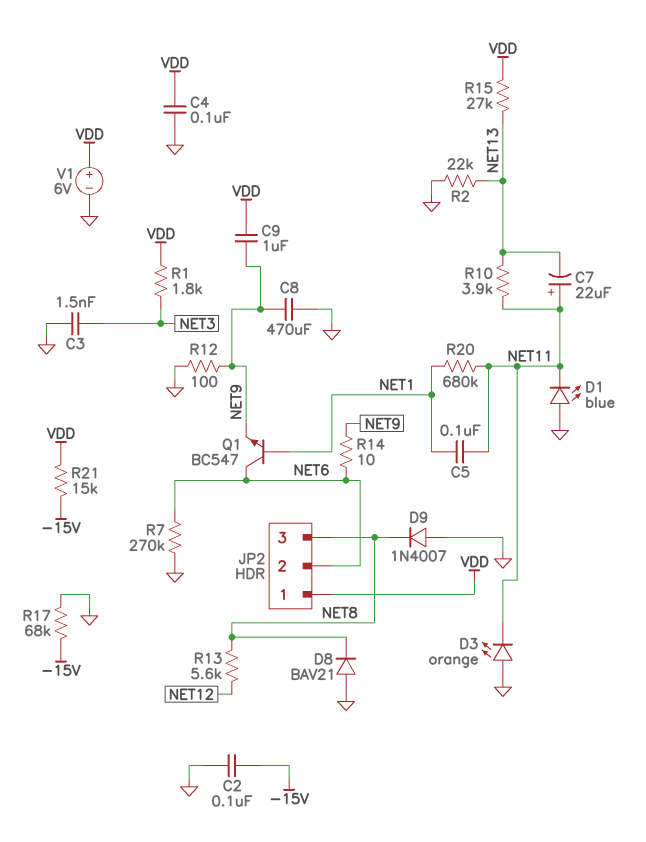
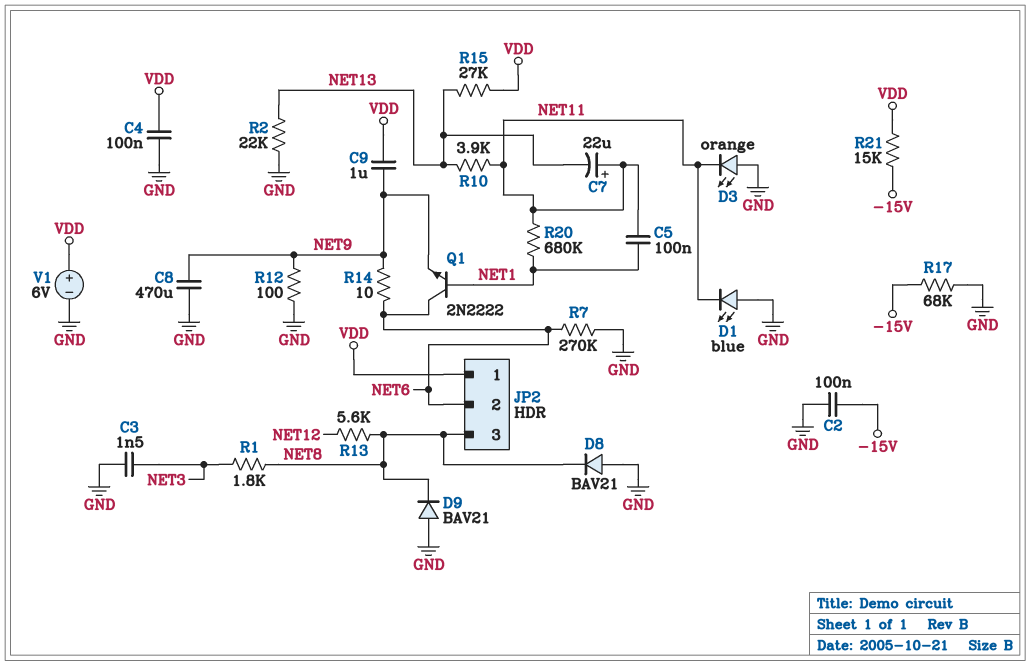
D9: diode 1N4007 (A GND, K NET8) -> diode BAV21 (A GND, K NET8)
Q1: NPN BC547 (B NET1, C NET6, E NET9) -> NPN 2N2222 (B NET1, C NET6, E NET9)
R1: 1.8k (NET3, VDD) -> 1.8k (NET3, NET8)

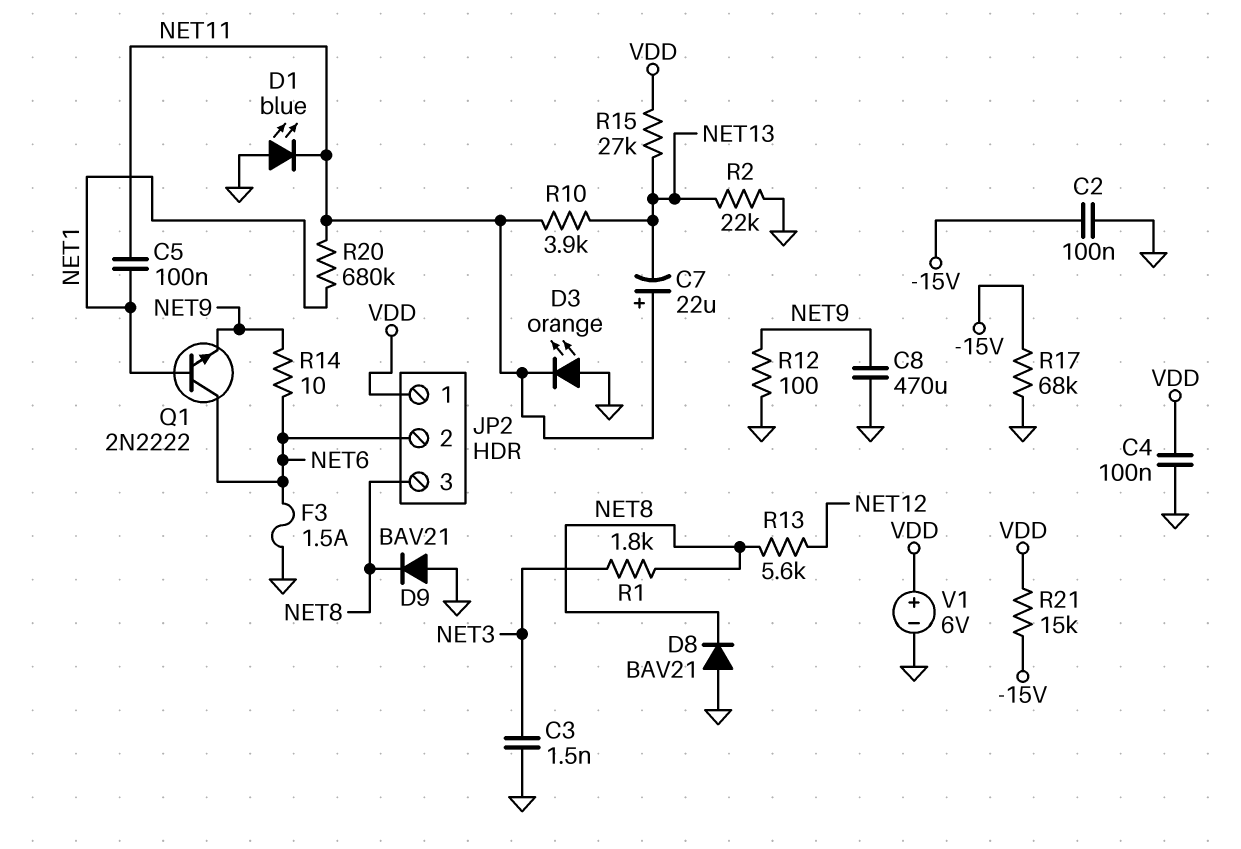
C9: 1uF (NET9, VDD) -> none
F3: none -> 1.5A (GND, NET6)
R7: 270k (GND, NET6) -> none

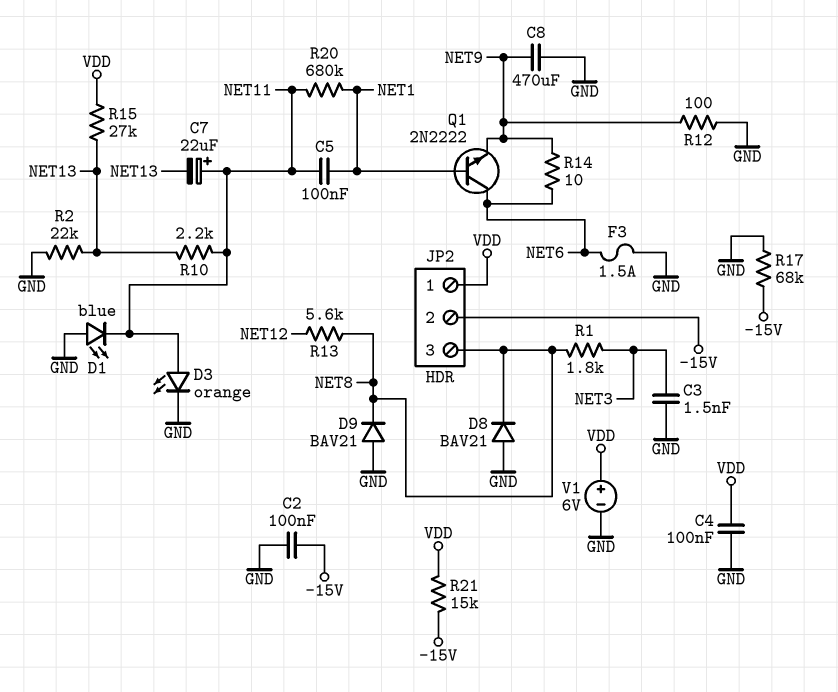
D3: LED orange (A GND, K NET11) -> LED orange (A NET11, K GND)
JP2 pin 2: NET6 -> -15V
R10: 3.9k (NET11, NET13) -> 2.2k (NET11, NET13)

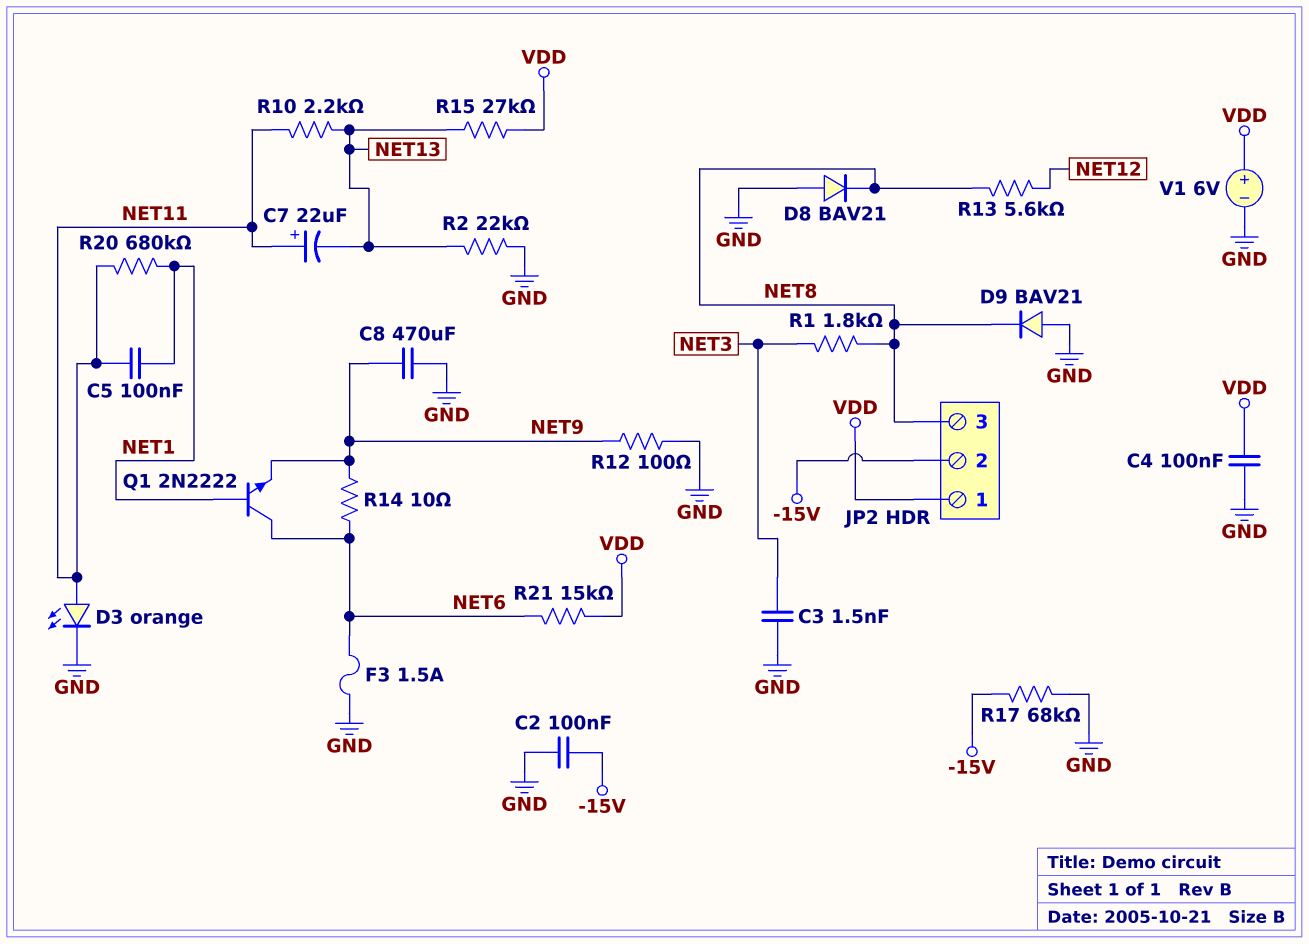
D1: LED blue (A GND, K NET11) -> none
R21: 15k (-15V, VDD) -> 15k (NET6, VDD)

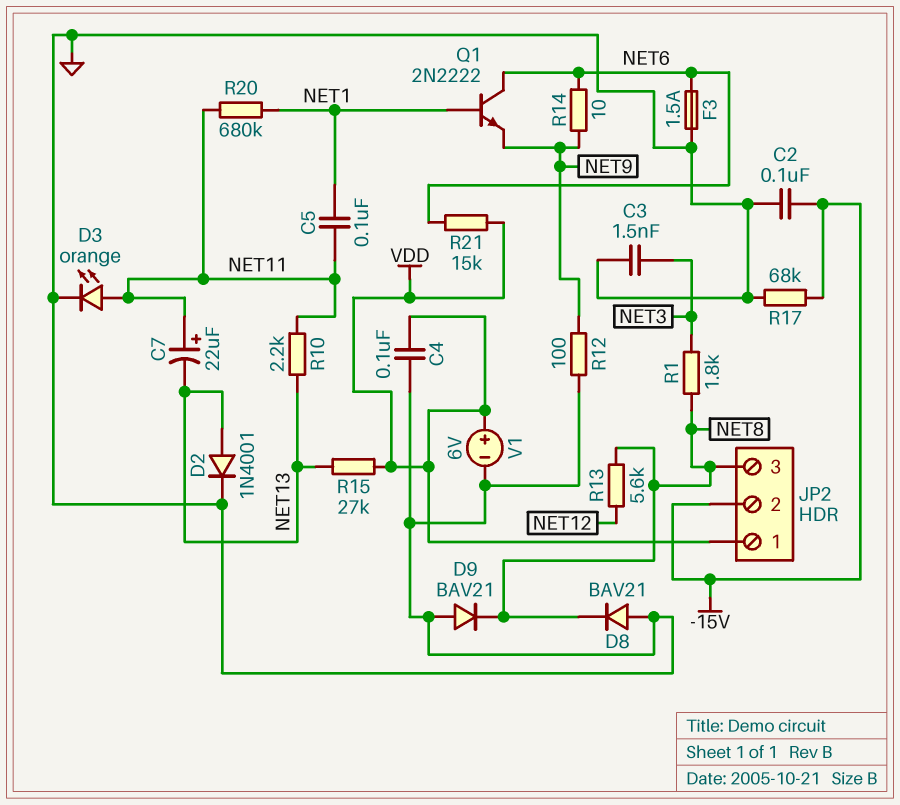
C8: 470uF (GND, NET9) -> none
D2: none -> diode 1N4001 (A NET13, K GND)
R2: 22k (GND, NET13) -> none

